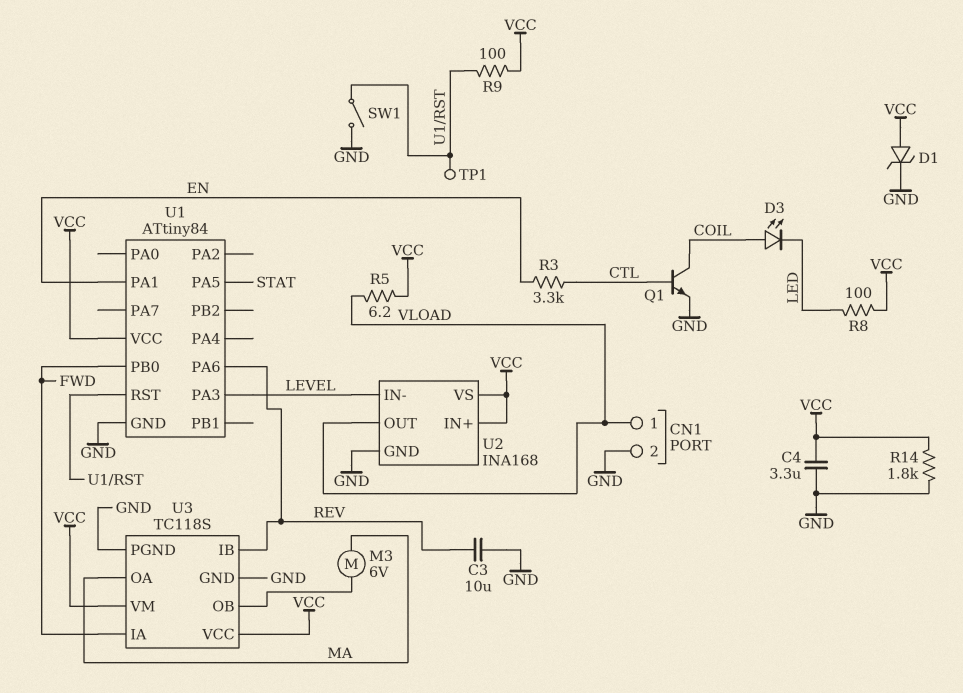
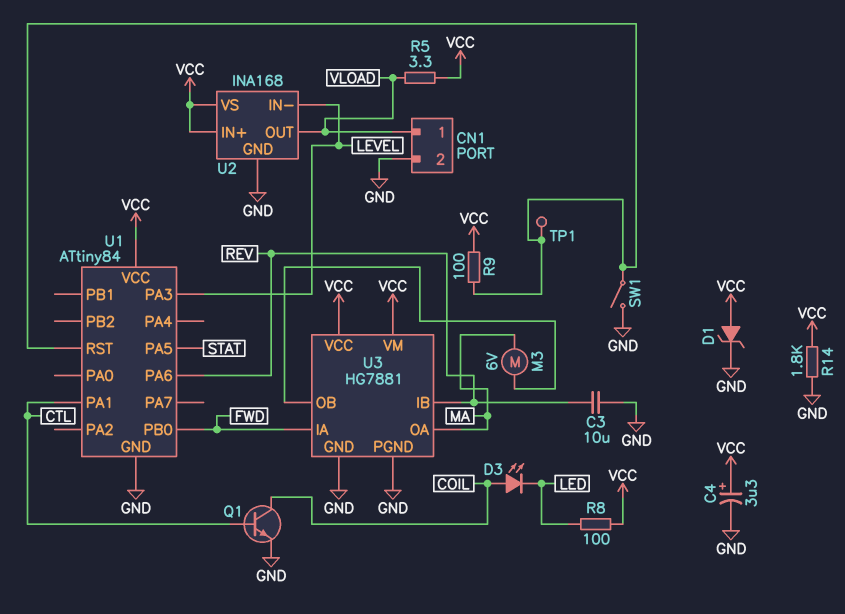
C4: 3.3uF (GND, VCC) -> 3.3uF (plus VCC, minus GND)
R3: 3.3k (CTL, EN) -> none
R5: 6.2 (VCC, VLOAD) -> 3.3 (VCC, VLOAD)
U1 pin PA1: EN -> CTL
U3: TC118S -> HG7881

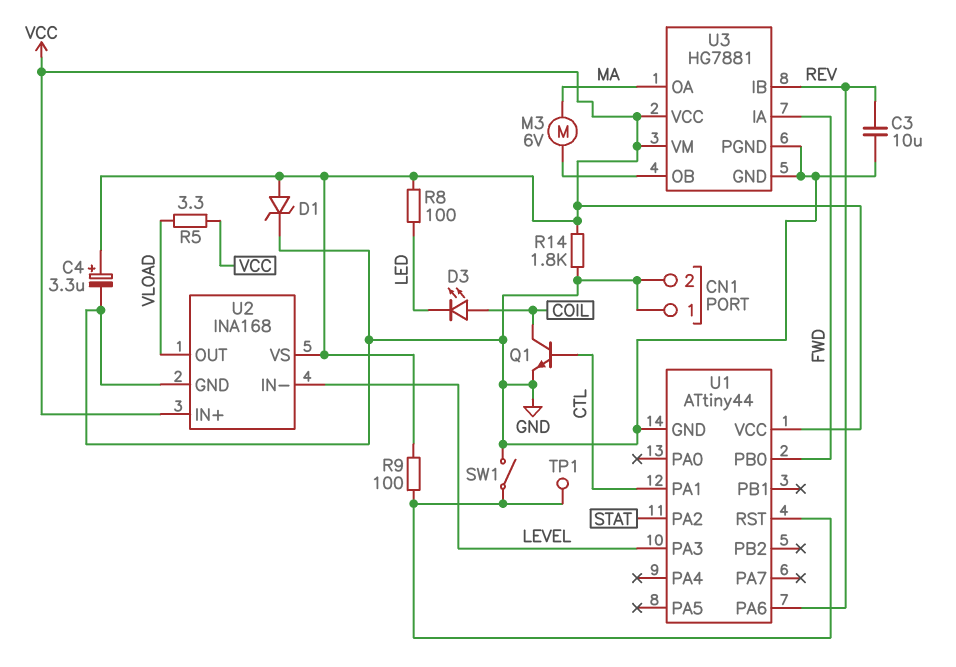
CN1 pin 1: VLOAD -> GND
U1: ATtiny84 -> ATtiny44
U1 pin PA2: none -> STAT
U1 pin PA5: STAT -> none

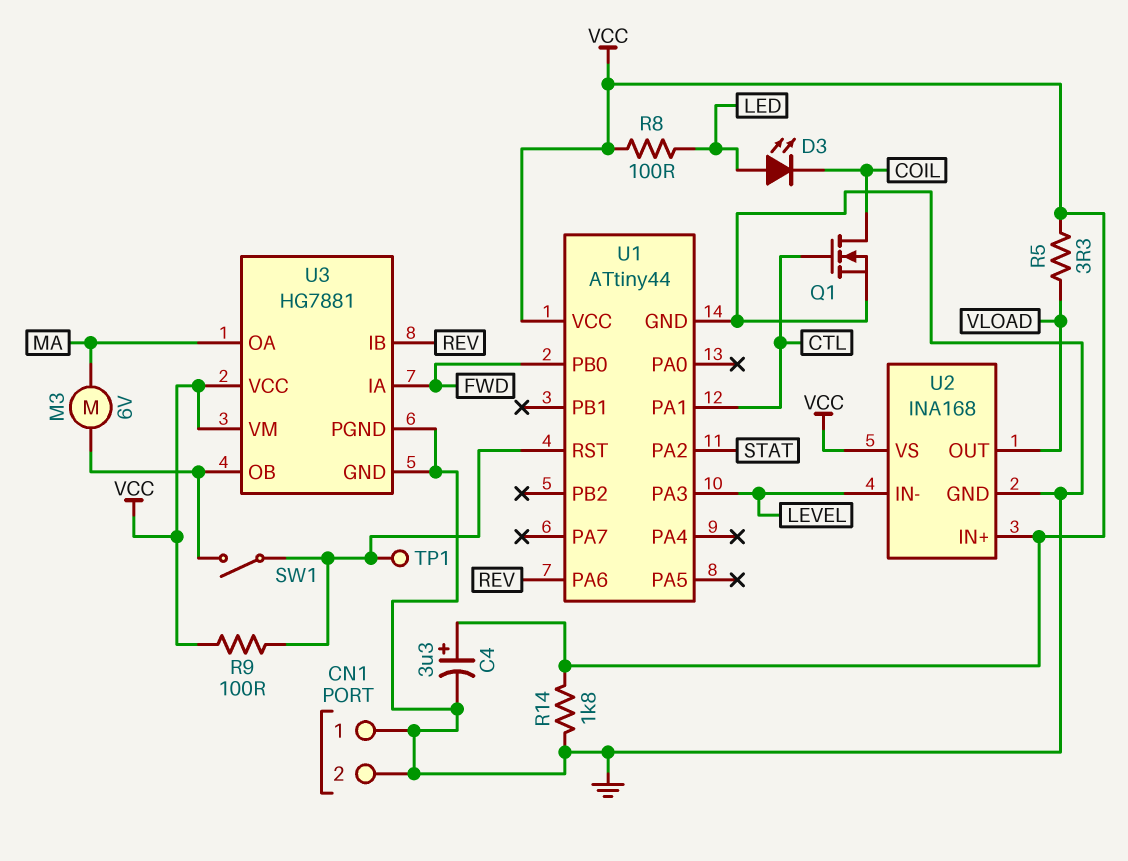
C3: 10uF (GND, REV) -> none
D1: zener (A VCC, K GND) -> none
D3: LED (A COIL, K LED) -> LED (A LED, K COIL)
Q1: NPN (B CTL, C COIL, E GND) -> NMOS (G CTL, D COIL, S GND)
SW1: switch (GND, U1/RST) -> switch (U1/RST, U3/OB)

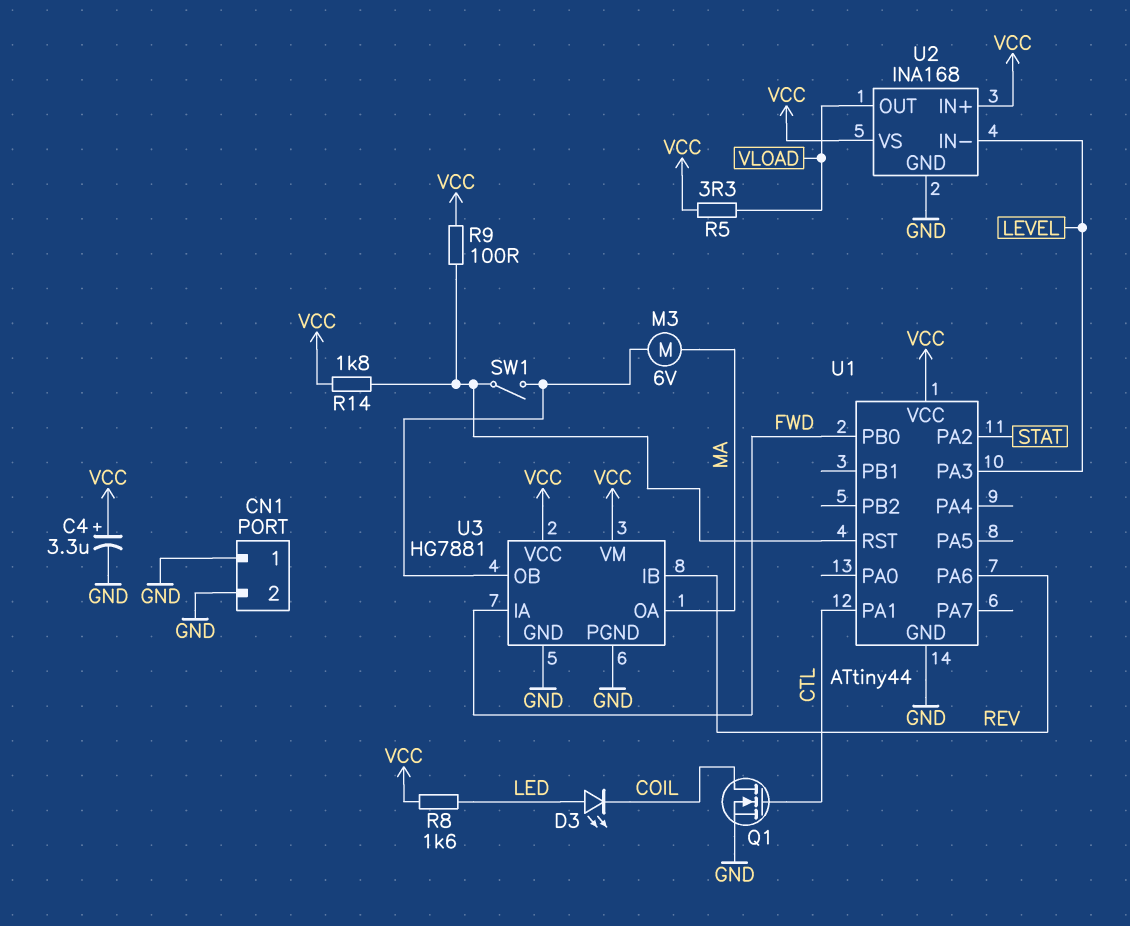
R8: 100 (LED, VCC) -> 1.6k (LED, VCC)
R14: 1.8k (GND, VCC) -> 1.8k (U1/RST, VCC)
TP1: test point (U1/RST) -> none

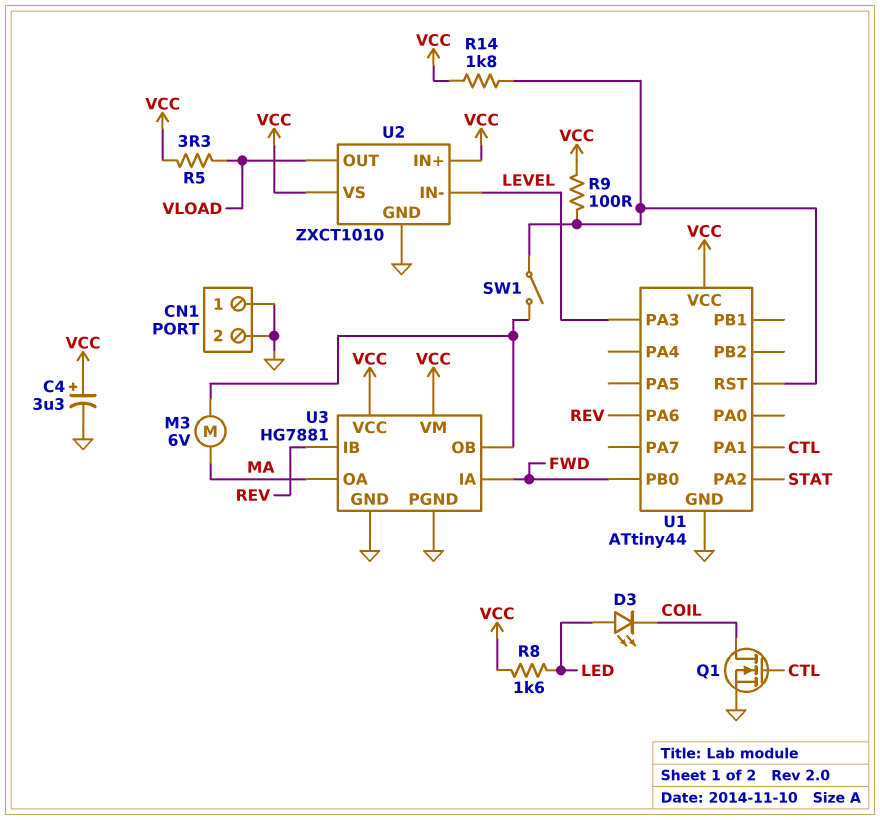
U2: INA168 -> ZXCT1010

